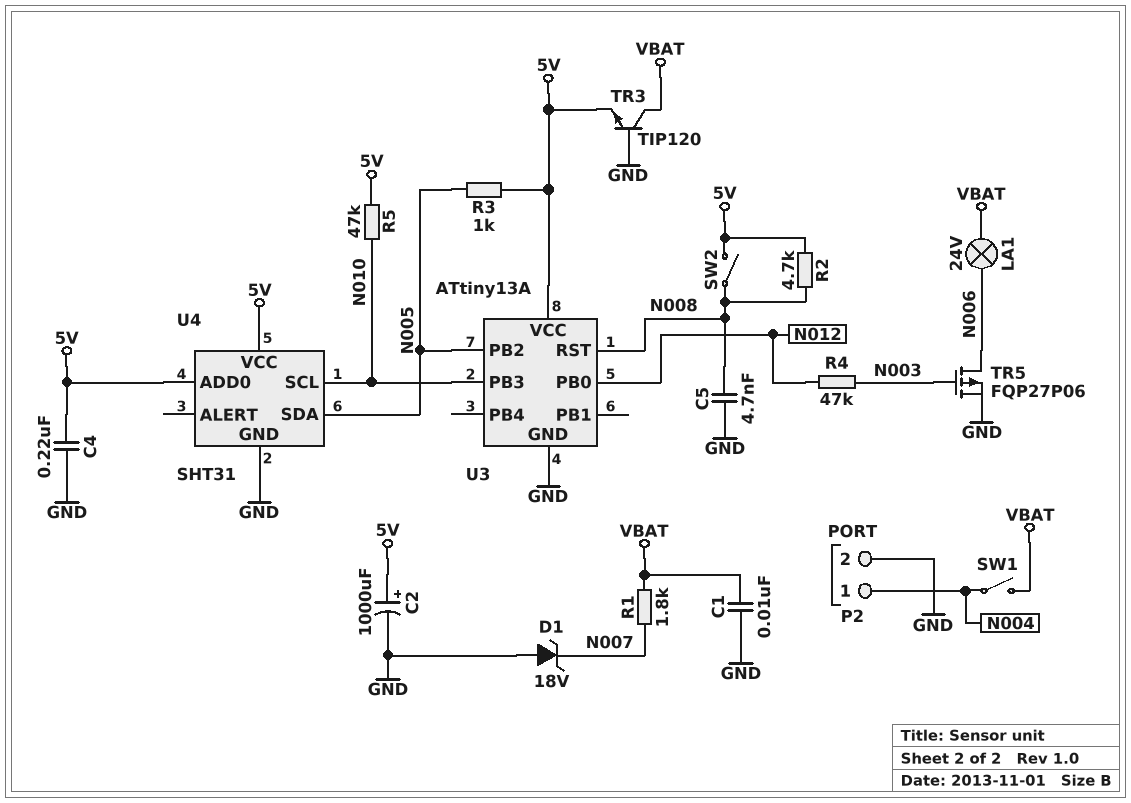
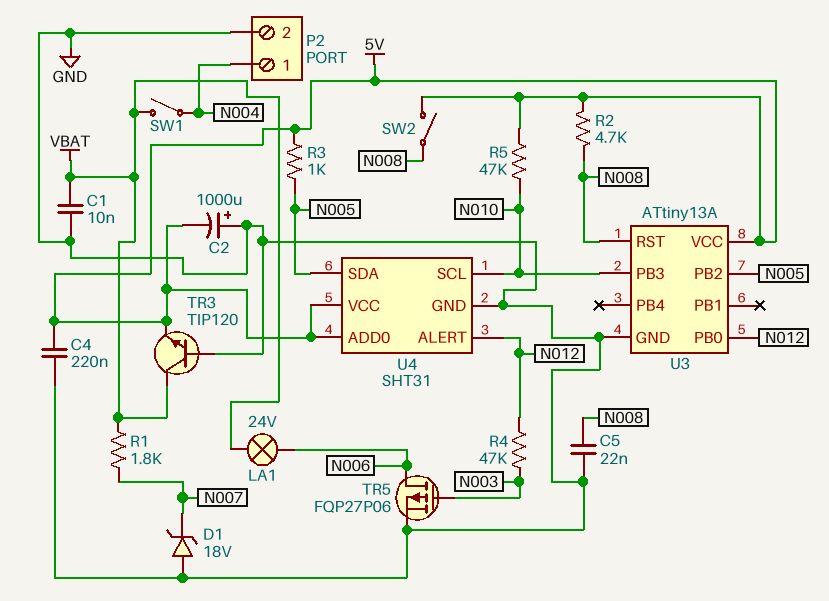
C2: 1000uF (plus 5V, minus GND) -> 1000uF (plus GND, minus 5V)
C5: 4.7nF (GND, N008) -> 22nF (GND, N008)
U4 pin ALERT: none -> N012

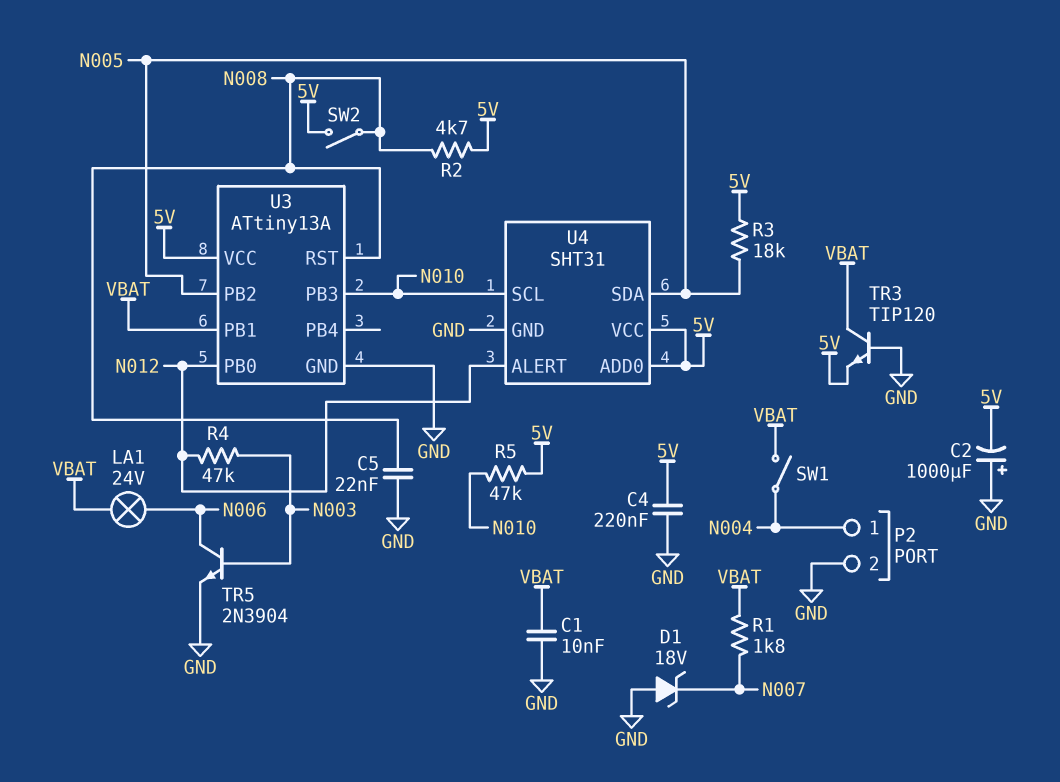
R3: 1k (5V, N005) -> 18k (5V, N005)
TR5: PMOS FQP27P06 (G N003, D N006, S GND) -> NPN 2N3904 (B N003, C N006, E GND)
U3 pin PB1: none -> VBAT

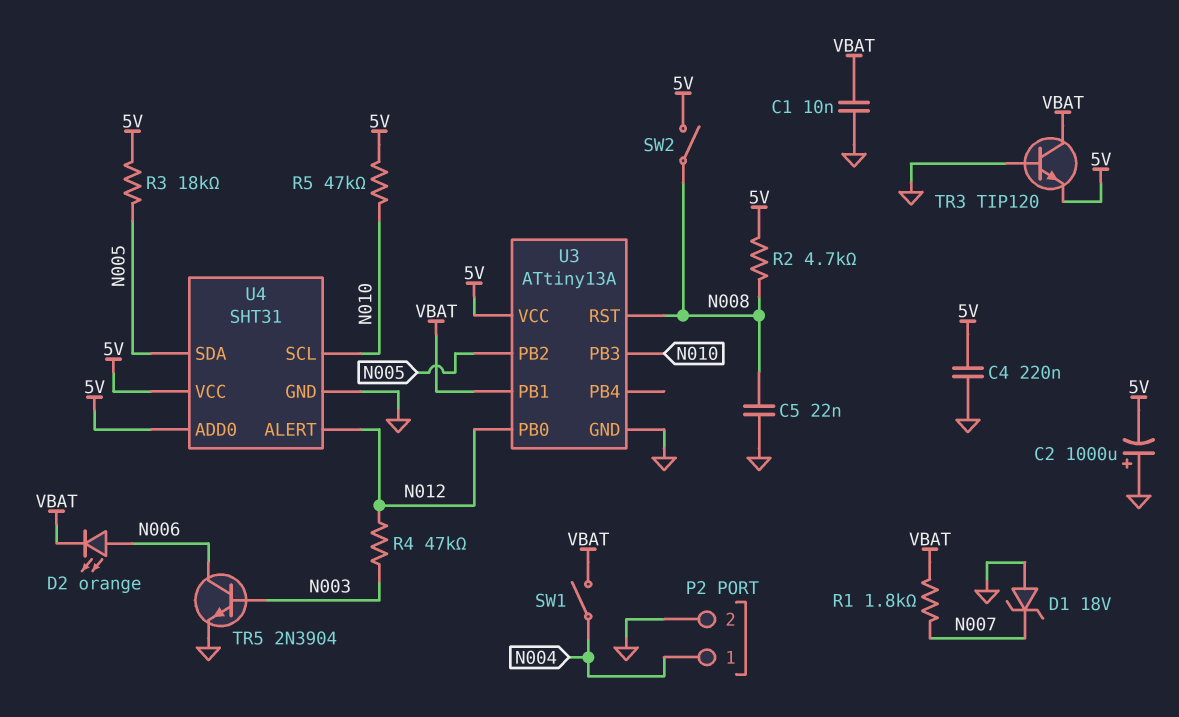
D2: none -> LED orange (A N006, K VBAT)
LA1: lamp 24V (N006, VBAT) -> none

